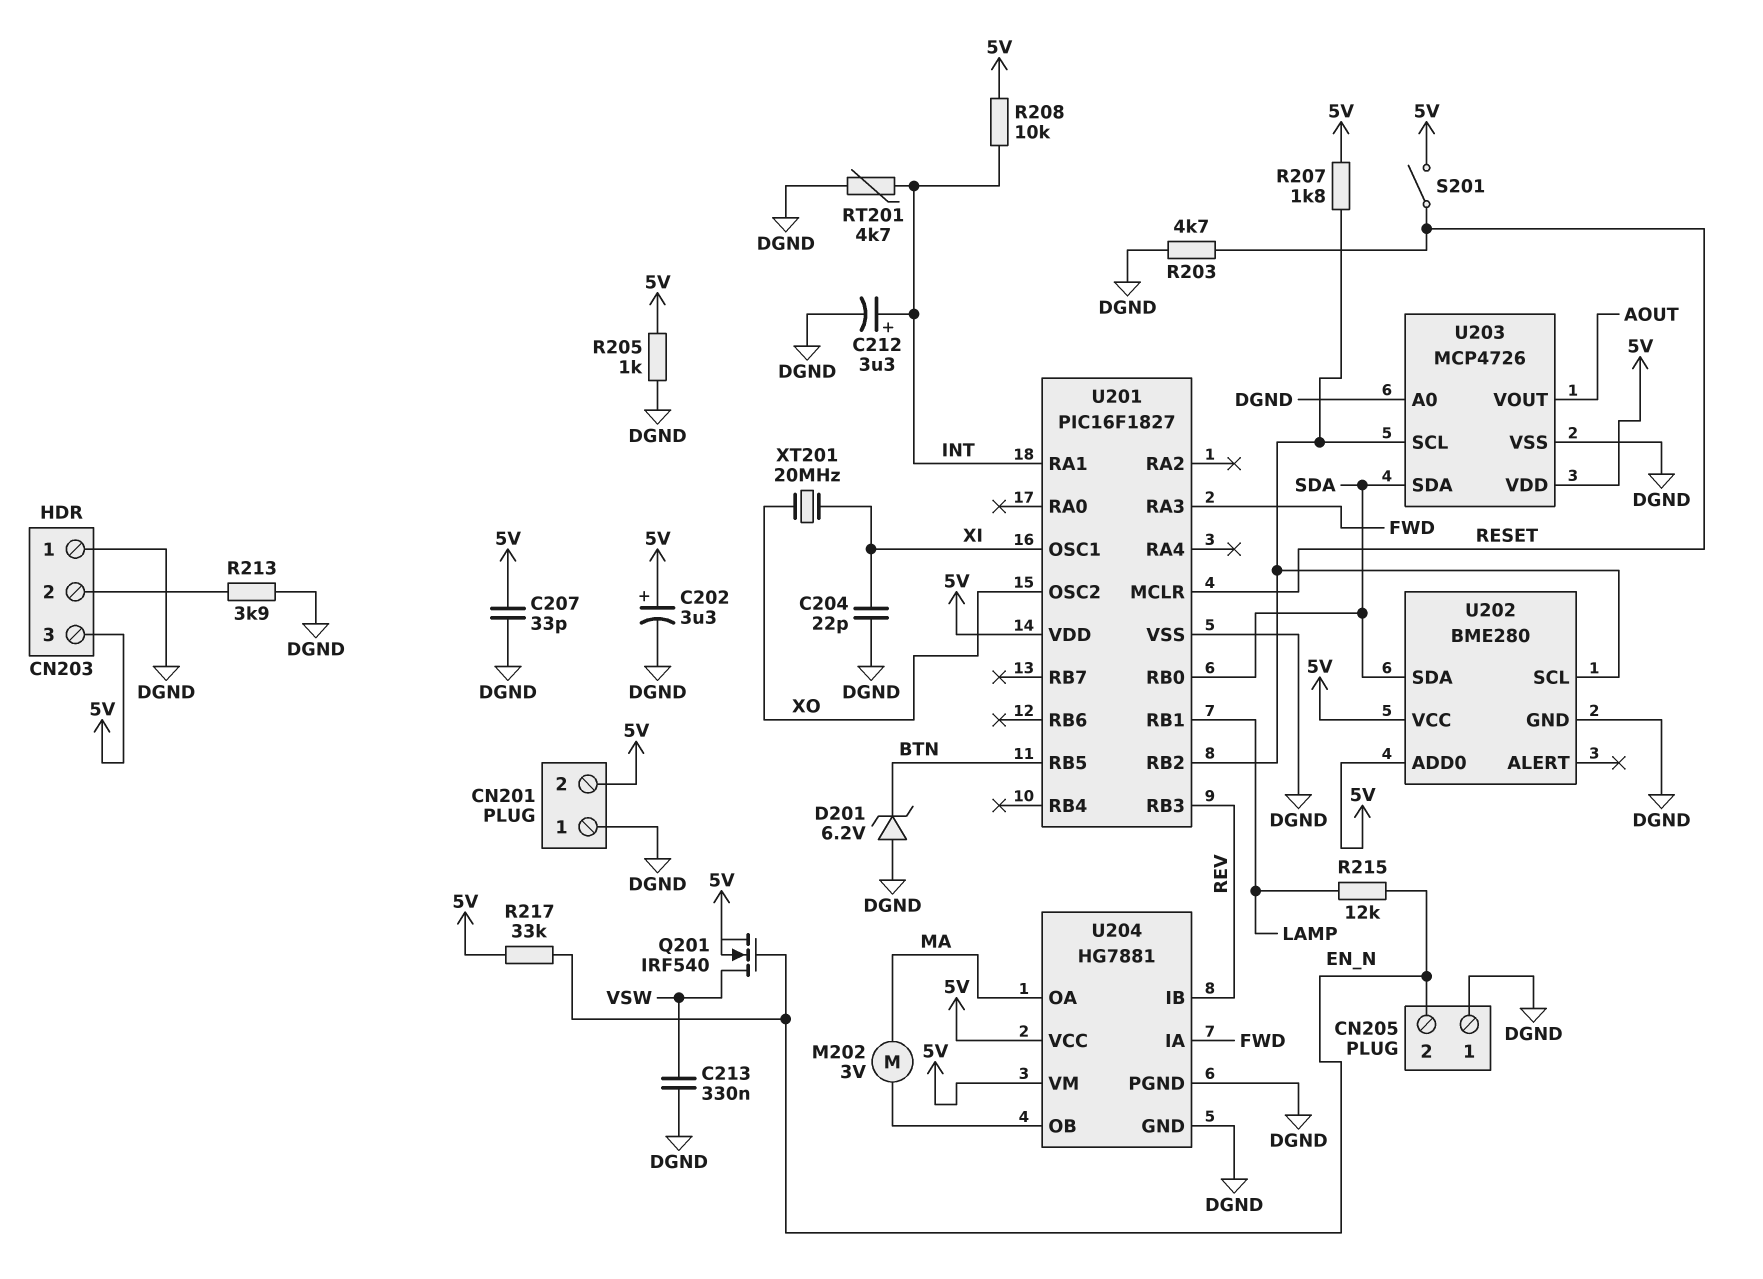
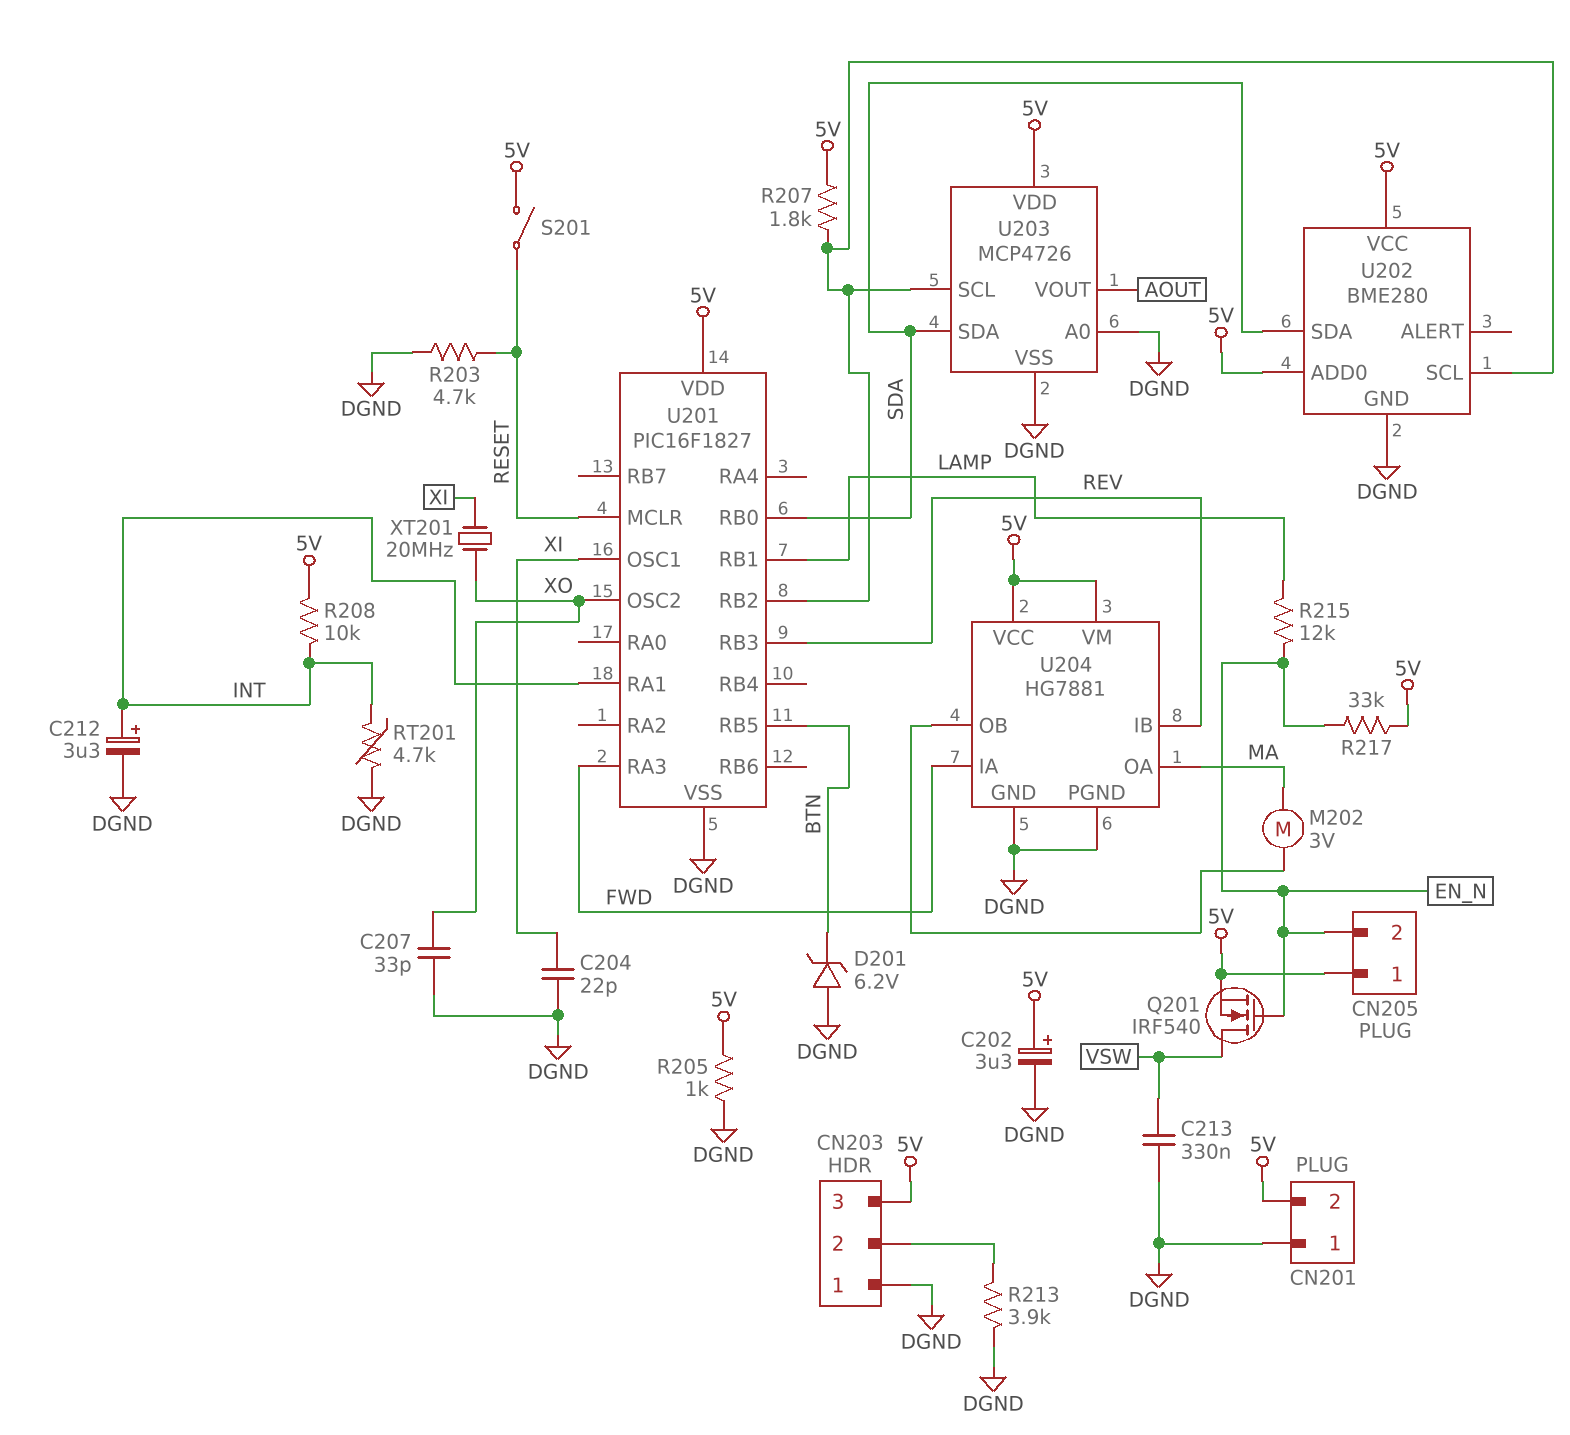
C207: 33pF (5V, DGND) -> 33pF (DGND, XO)
CN205 pin 1: DGND -> 5V

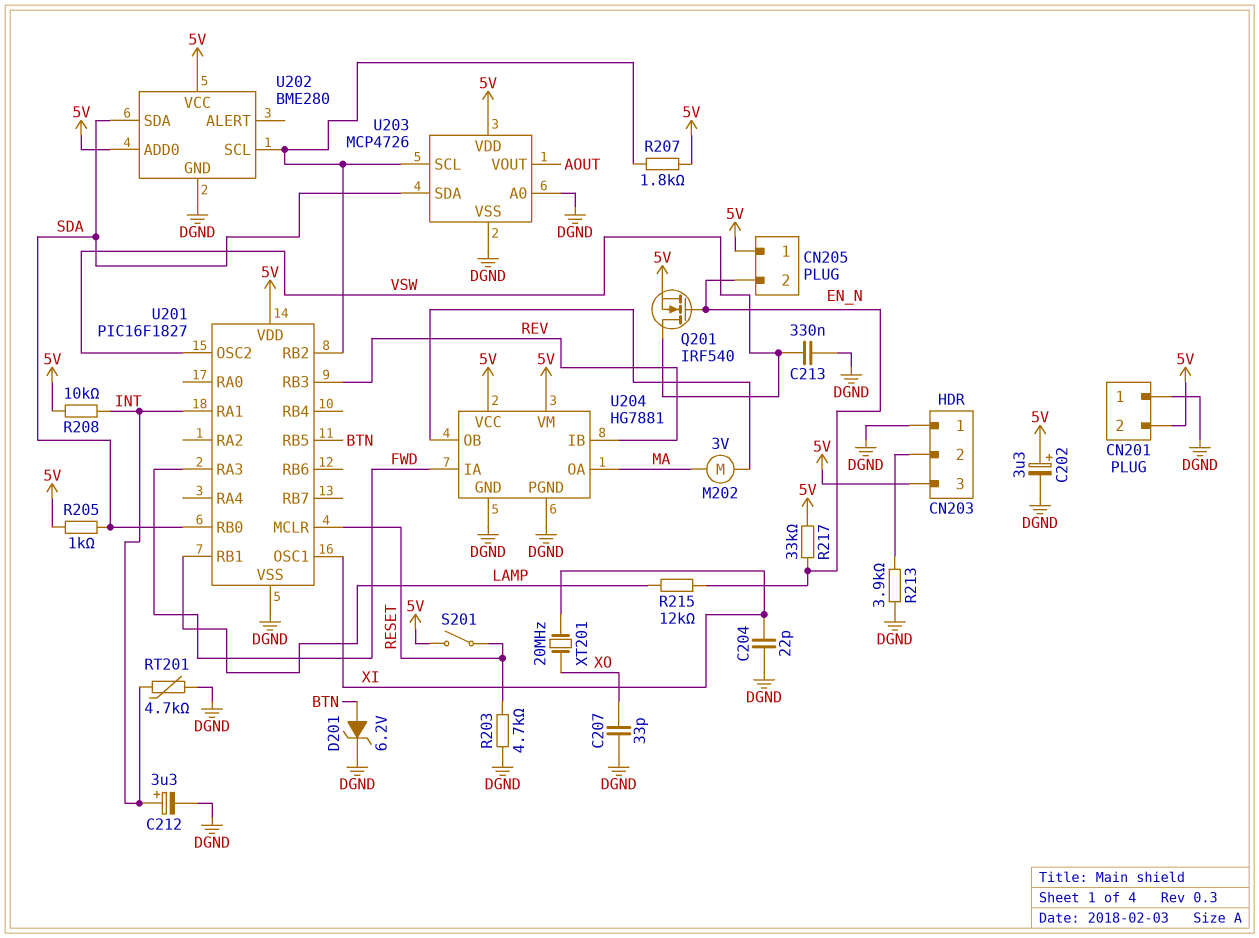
D201: zener 6.2V (A DGND, K BTN) -> zener 6.2V (A BTN, K DGND)
R205: 1k (5V, DGND) -> 1k (5V, SDA)
U201 pin OSC2: XO -> VSW

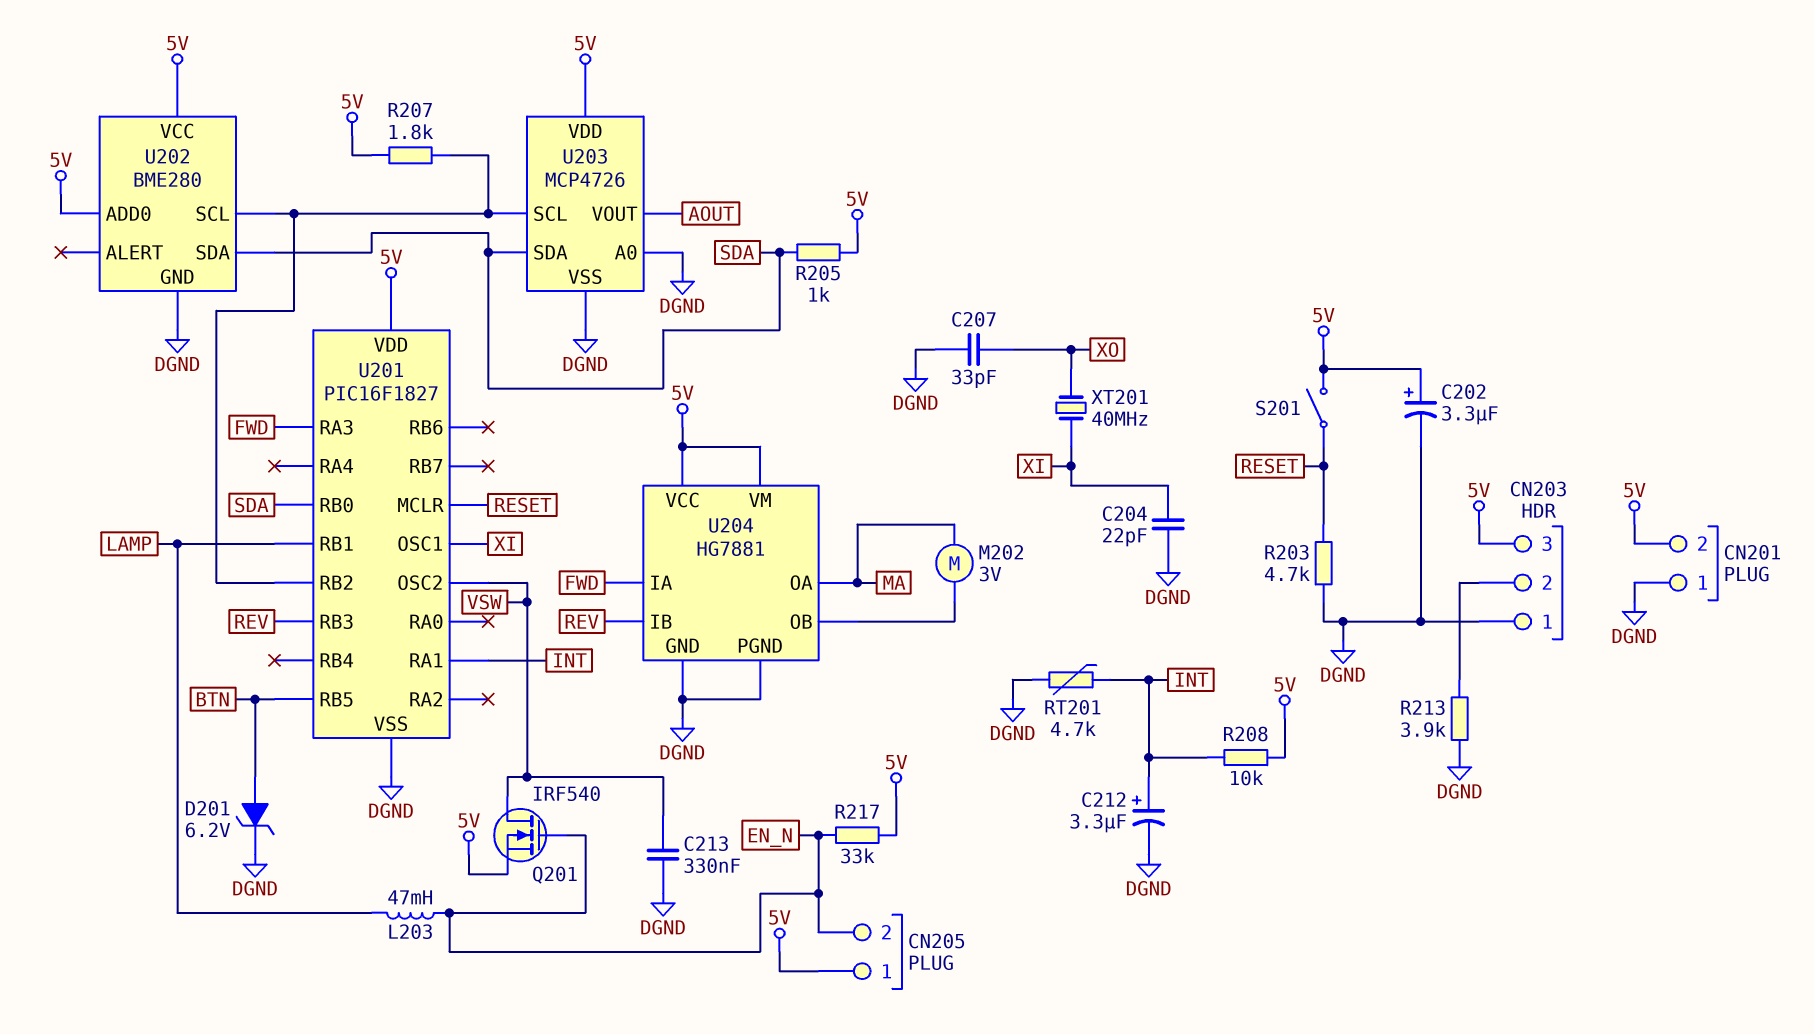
L203: none -> 47mH (EN_N, LAMP)
R215: 12k (EN_N, LAMP) -> none
XT201: 20MHz (XI, XO) -> 40MHz (XI, XO)

